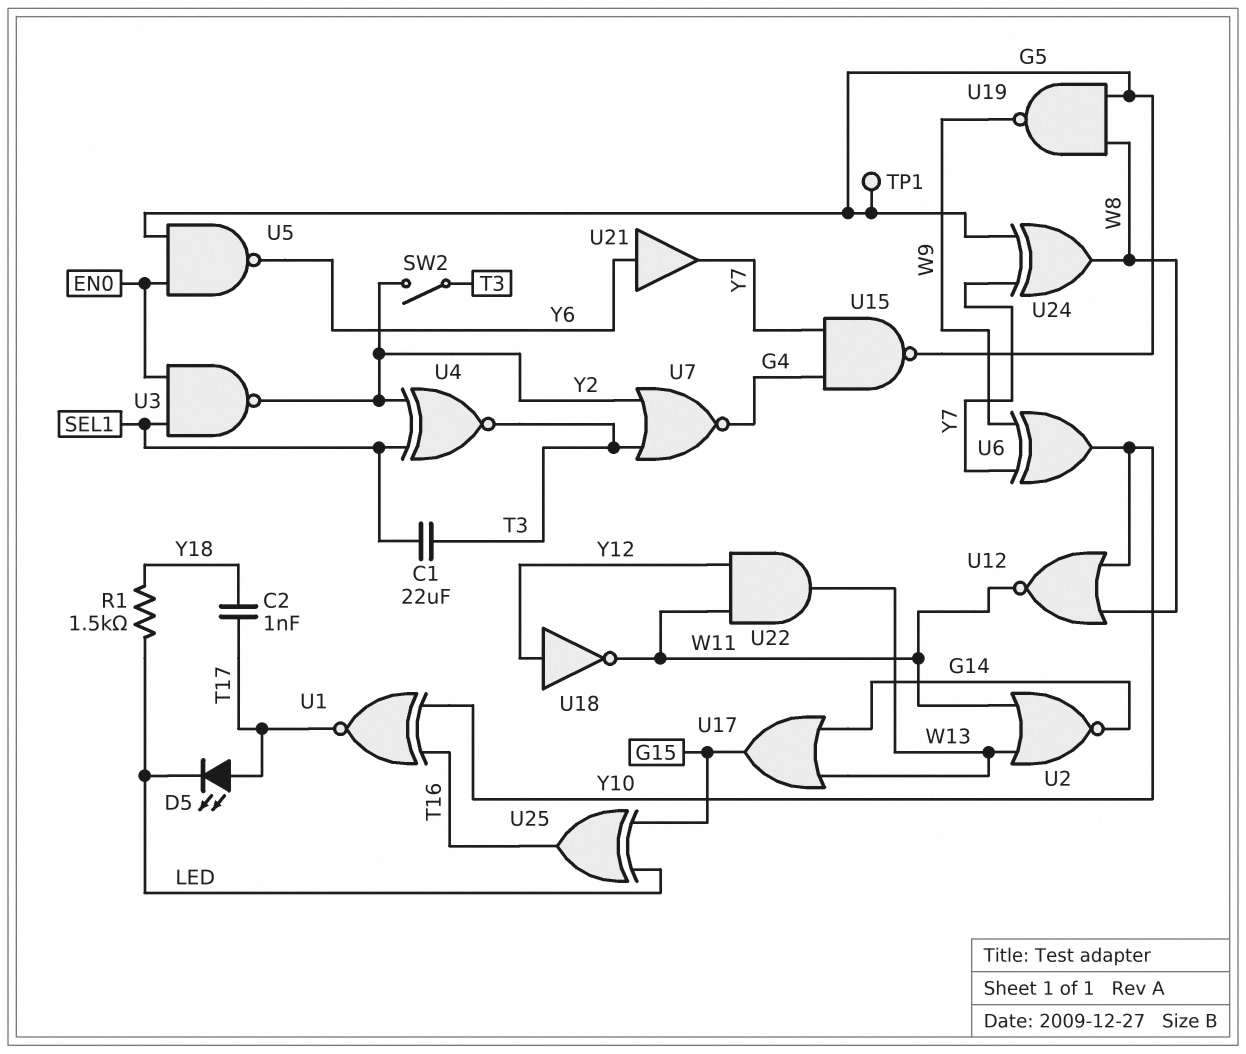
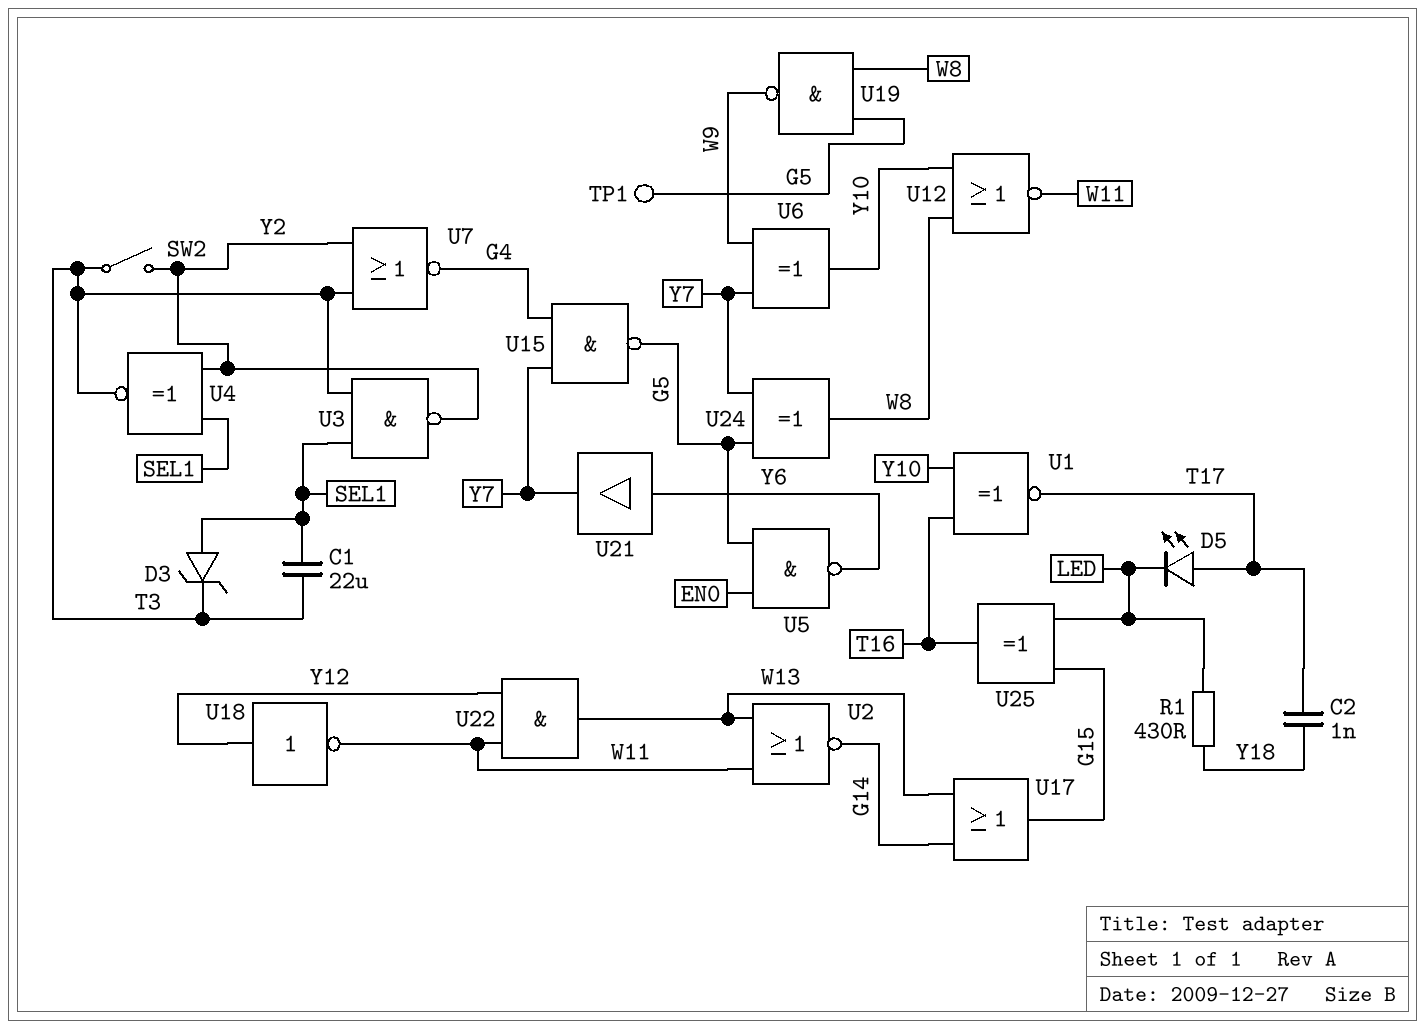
D3: none -> zener (A SEL1, K T3)
R1: 1.5k (LED, Y18) -> 430 (LED, Y18)
U3: NAND (in EN0, in SEL1, out Y2) -> NAND (in SEL1, in T3, out Y2)

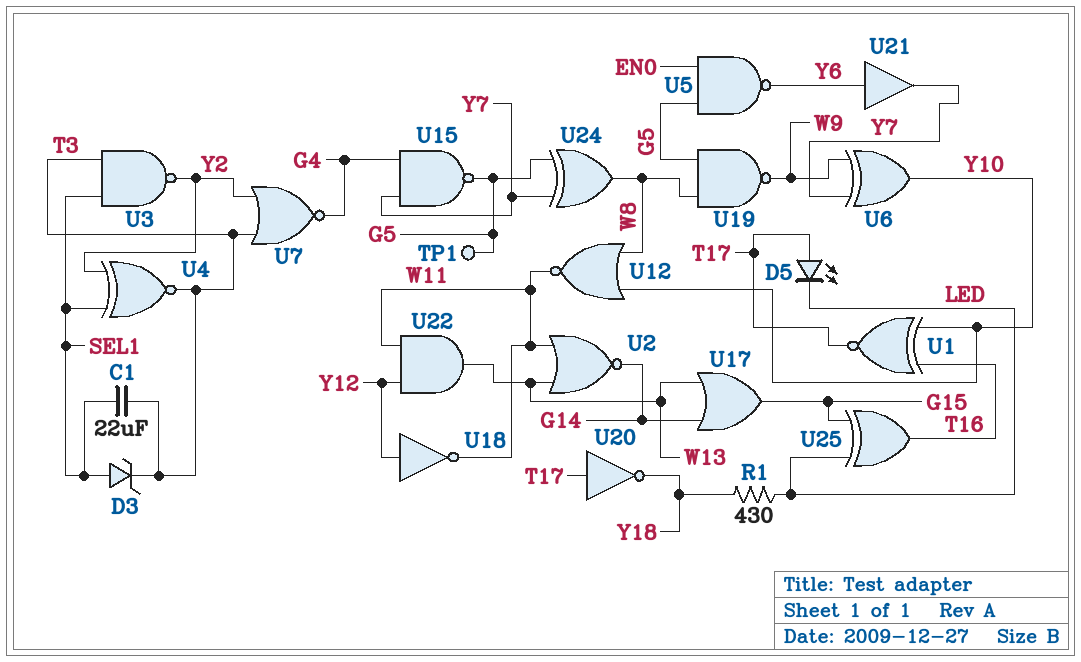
C2: 1nF (T17, Y18) -> none
SW2: switch (T3, Y2) -> none
U20: none -> NOT (in T17, out Y18)

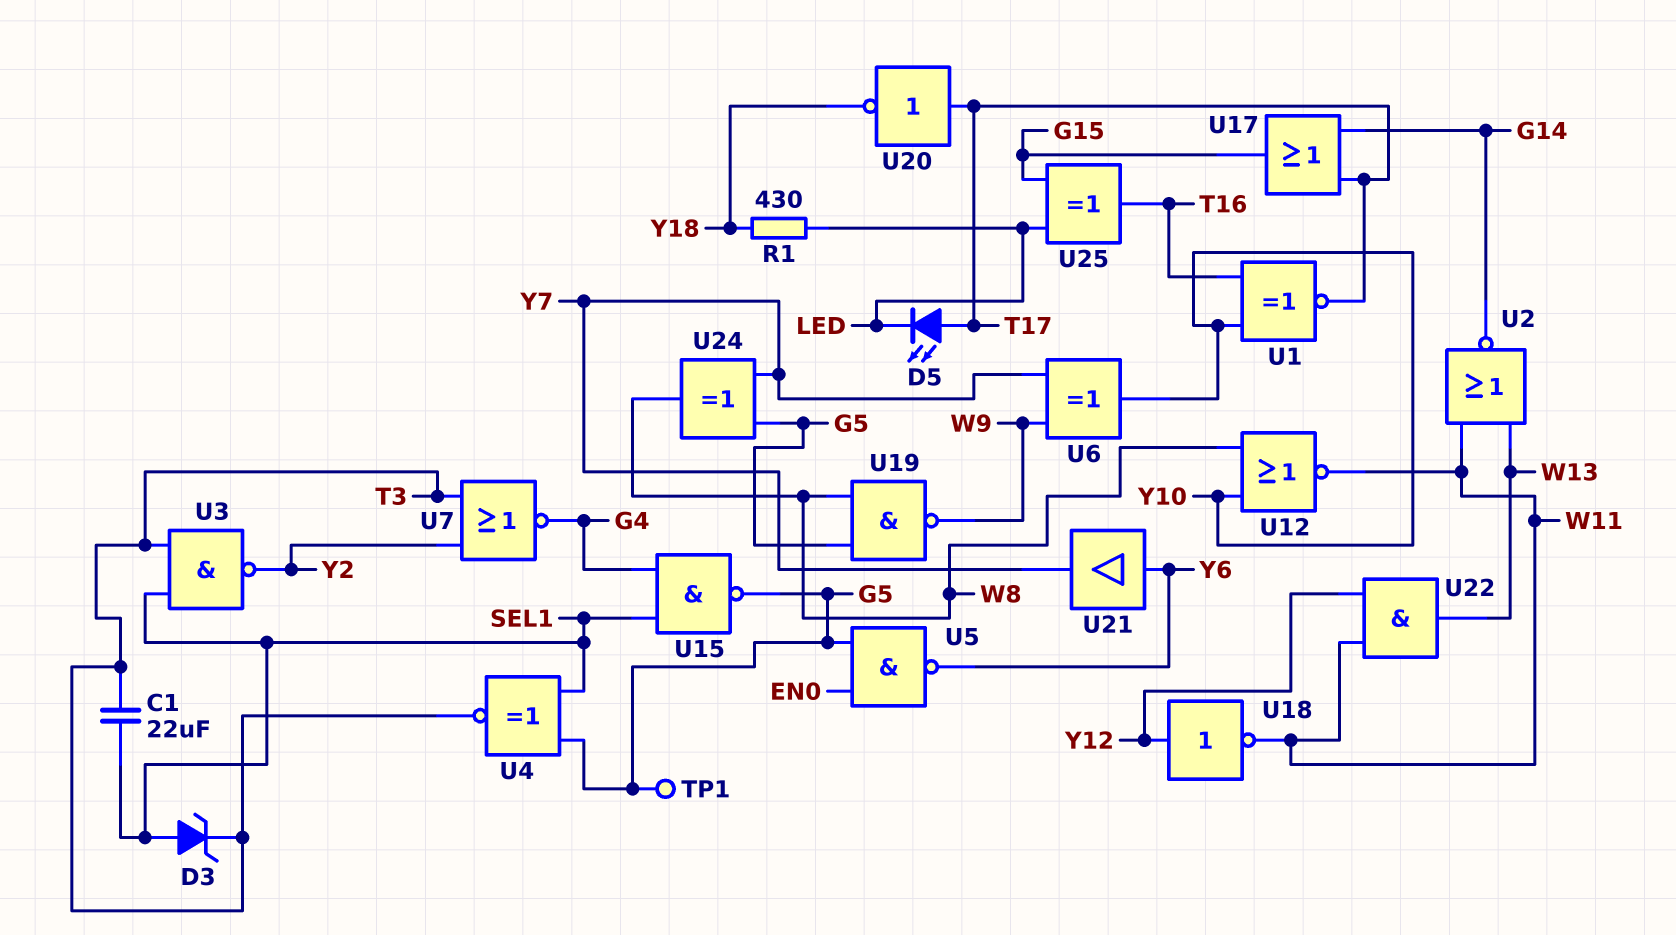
U4: XNOR (in SEL1, in Y2, out T3) -> XNOR (in G5, in SEL1, out T3)
U15: NAND (in G4, in Y7, out G5) -> NAND (in G4, in SEL1, out G5)
U17: OR (in G14, in W13, out G15) -> OR (in G14, in T17, out G15)

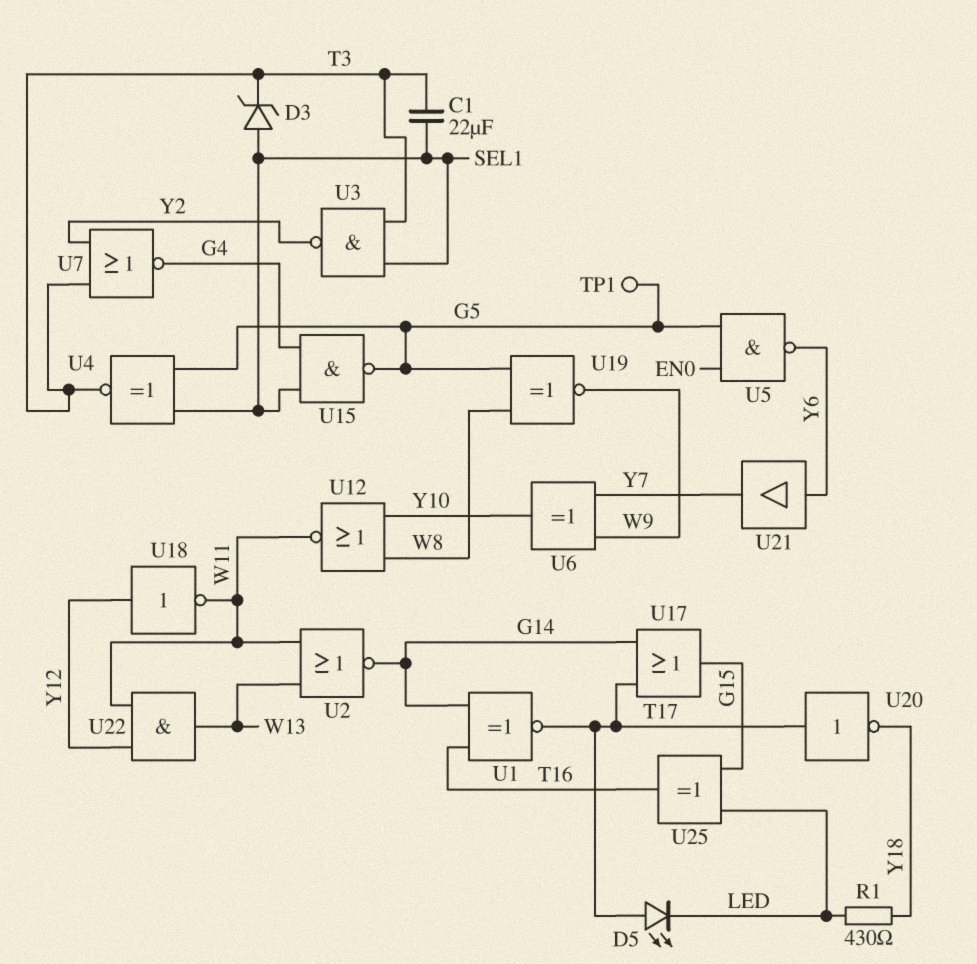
U1: XNOR (in T16, in Y10, out T17) -> XNOR (in G14, in T16, out T17)
U19: NAND (in G5, in W8, out W9) -> XNOR (in G5, in W8, out W9)
U24: XOR (in G5, in Y7, out W8) -> none

